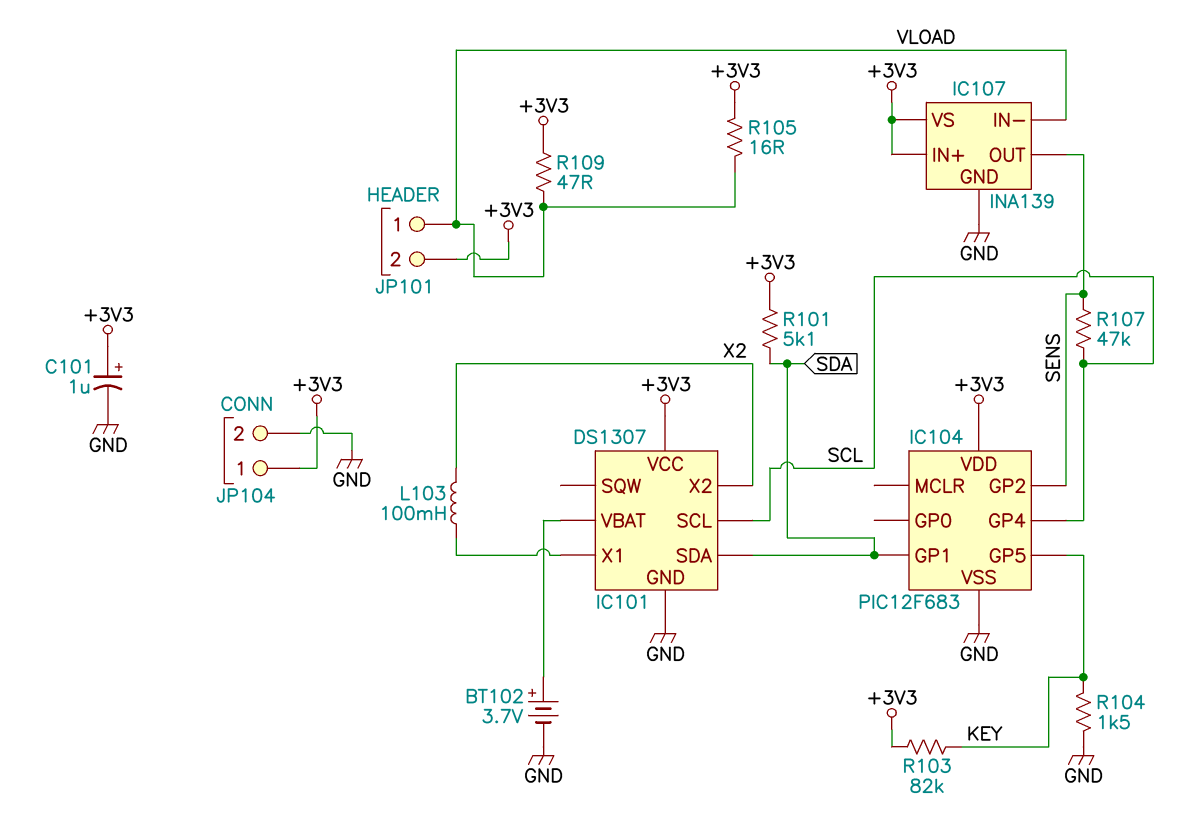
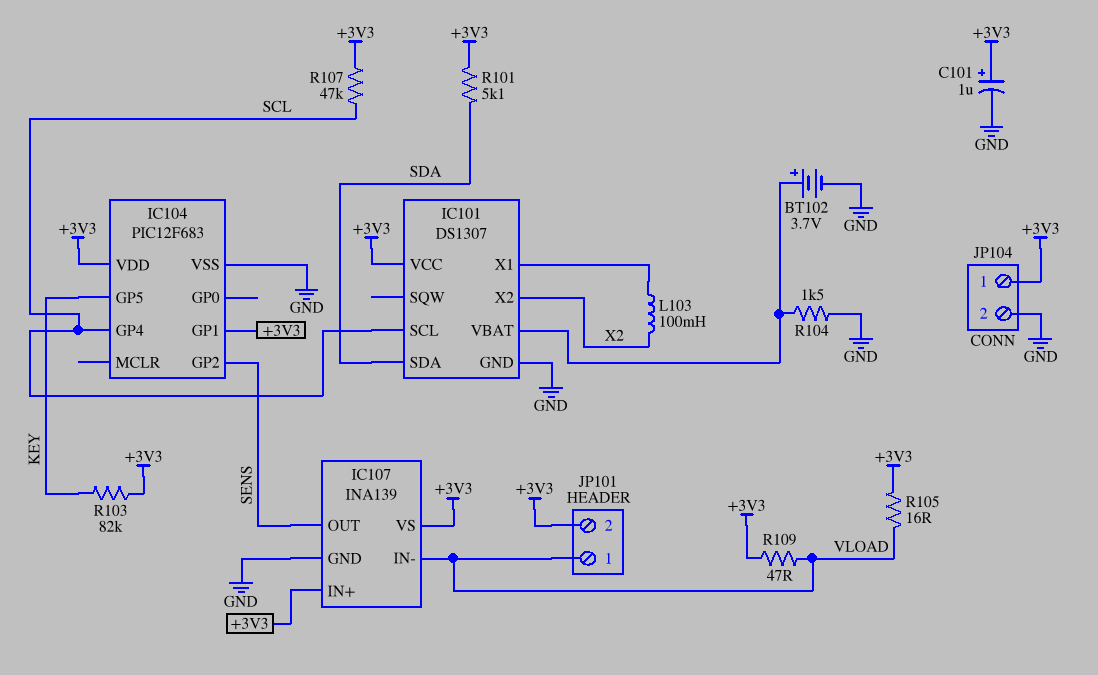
IC104 pin GP1: SDA -> +3V3
R104: 1.5k (GND, KEY) -> 1.5k (GND, IC101/VBAT)
R107: 47k (SCL, SENS) -> 47k (+3V3, SCL)

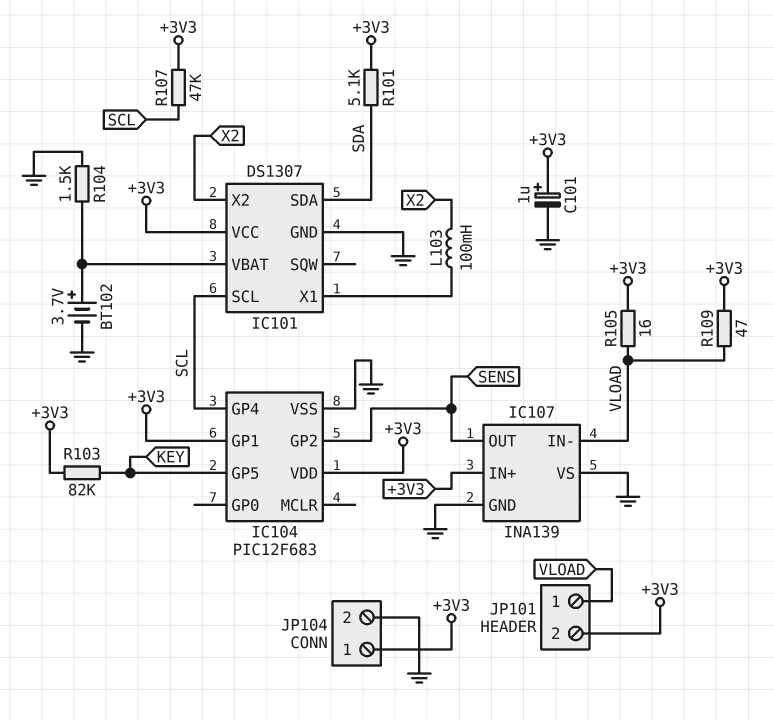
IC107 pin VS: +3V3 -> GND

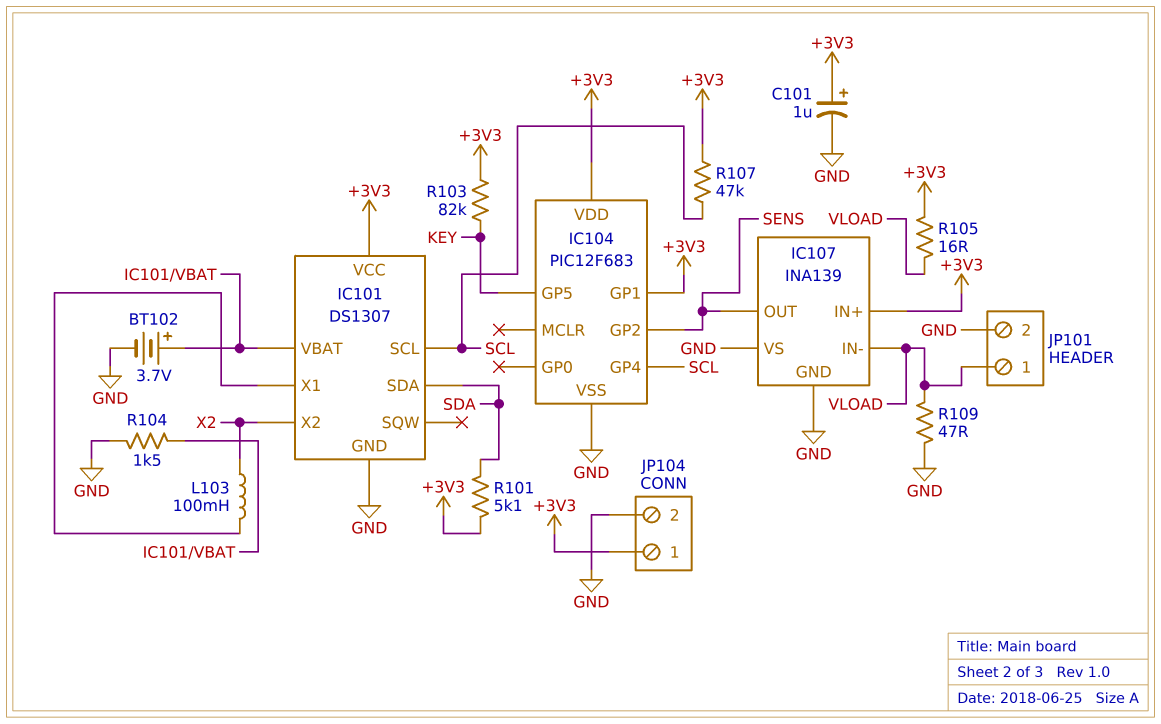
JP101 pin 2: +3V3 -> GND
R109: 47 (+3V3, VLOAD) -> 47 (GND, VLOAD)

